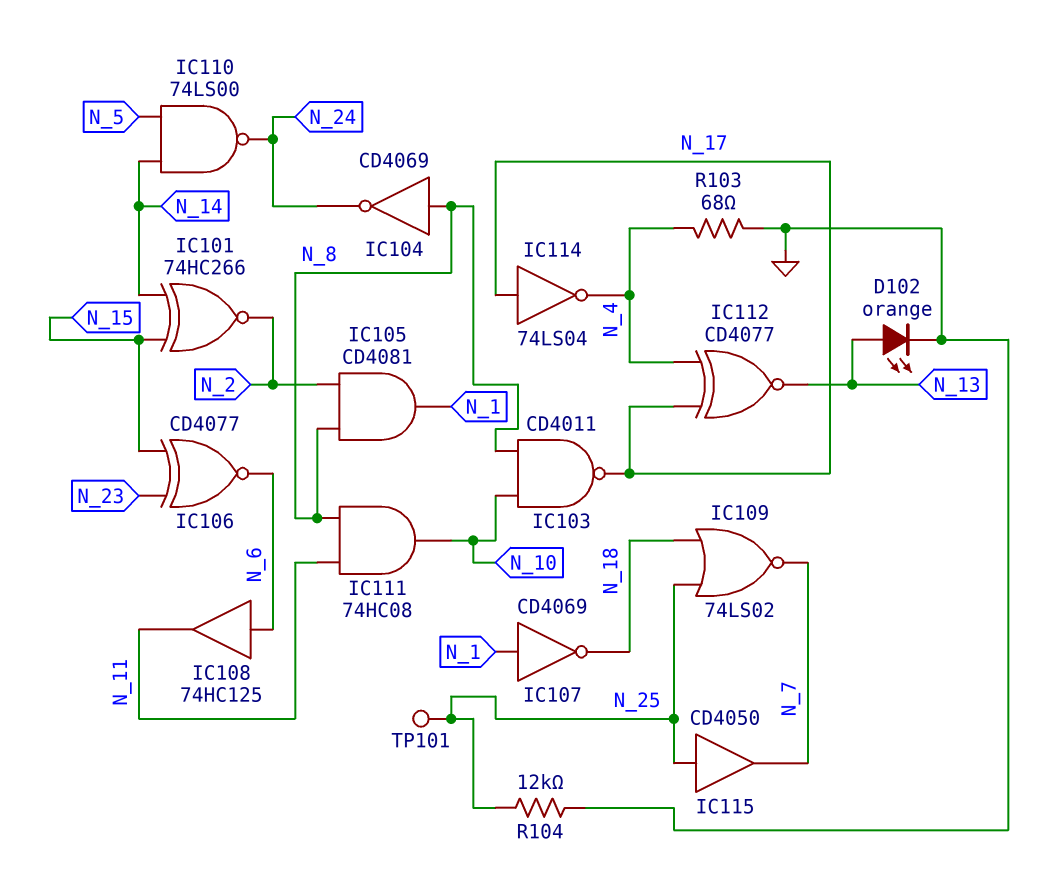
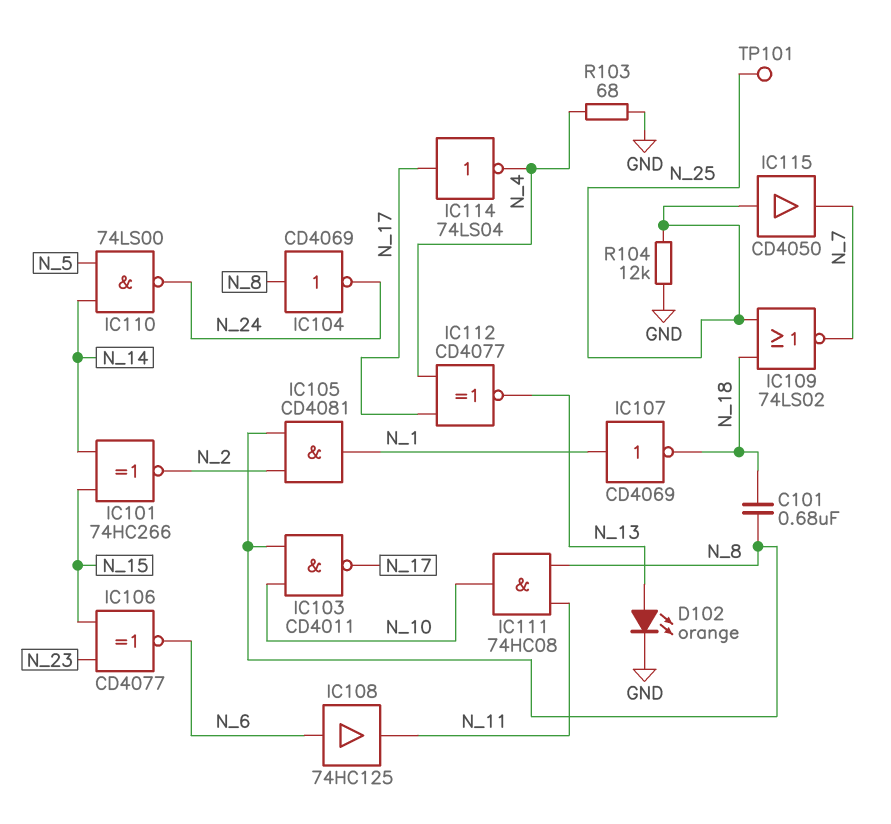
C101: none -> 680nF (N_8, N_18)

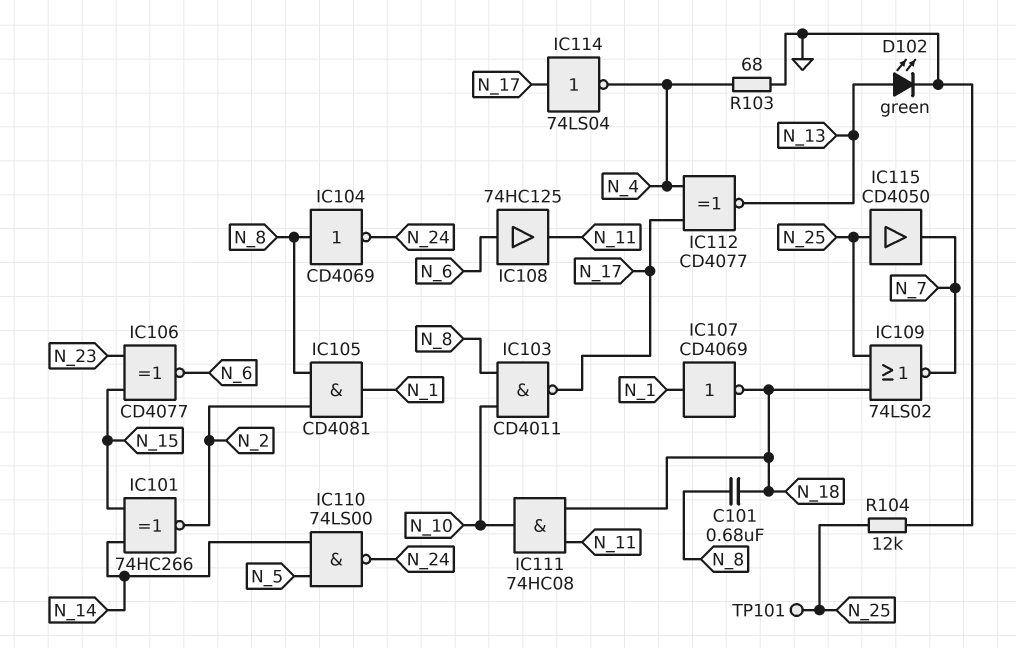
D102: LED orange (A N_13, K GND) -> LED green (A N_13, K GND)
IC111: AND 74HC08 (in N_8, in N_11, out N_10) -> AND 74HC08 (in N_11, in N_18, out N_10)

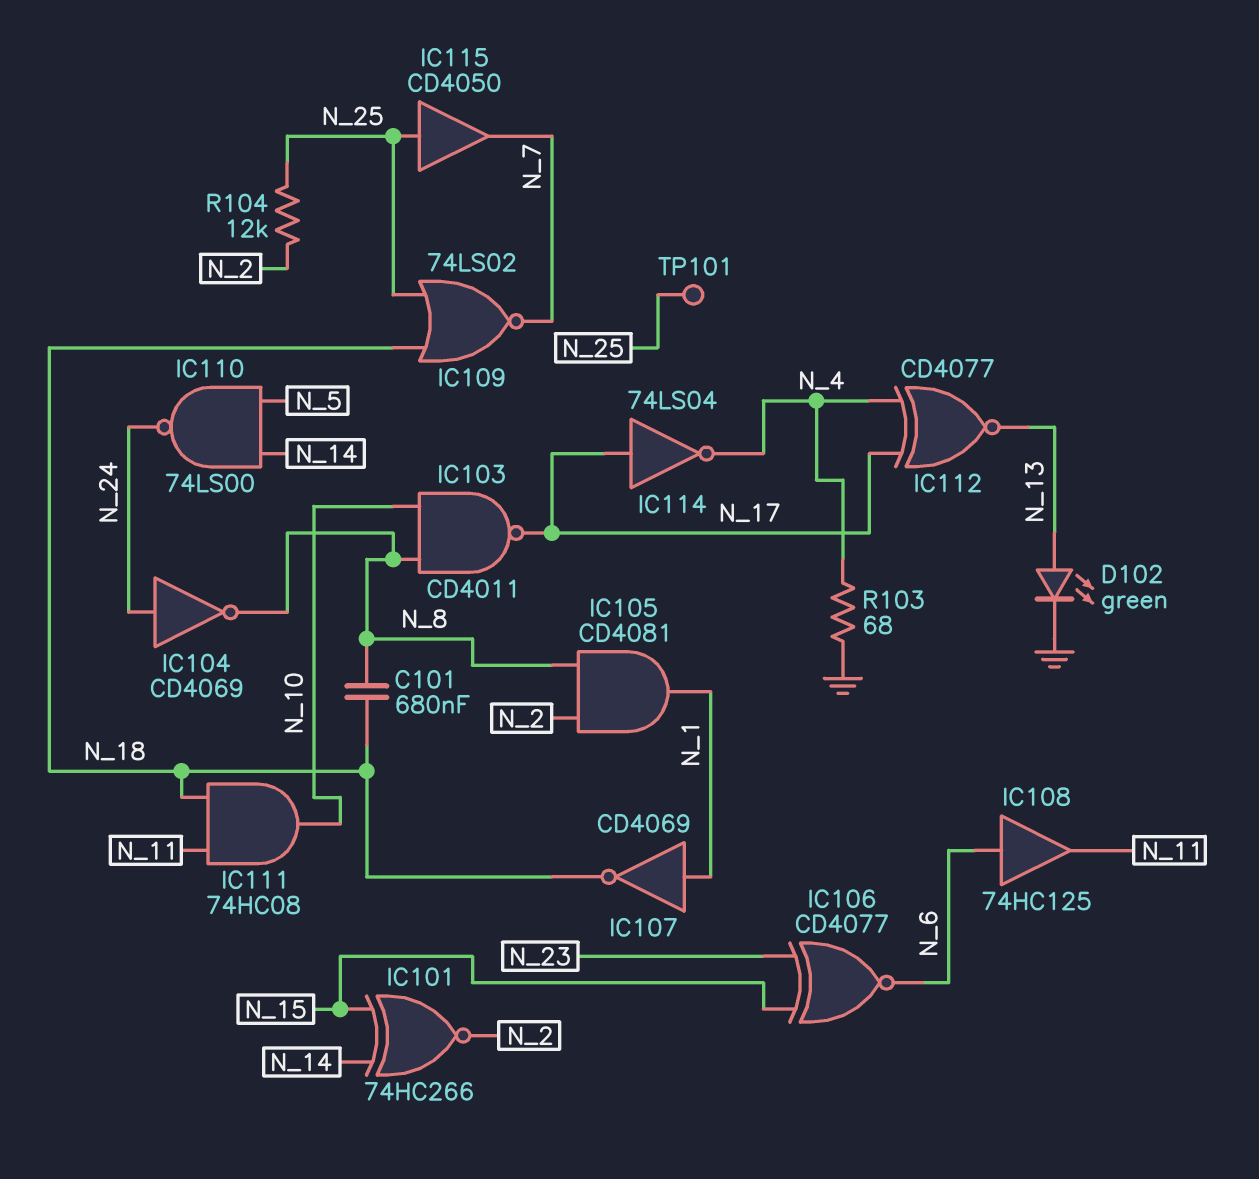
IC104: NOT CD4069 (in N_8, out N_24) -> NOT CD4069 (in N_24, out N_8)
R104: 12k (GND, N_25) -> 12k (N_2, N_25)

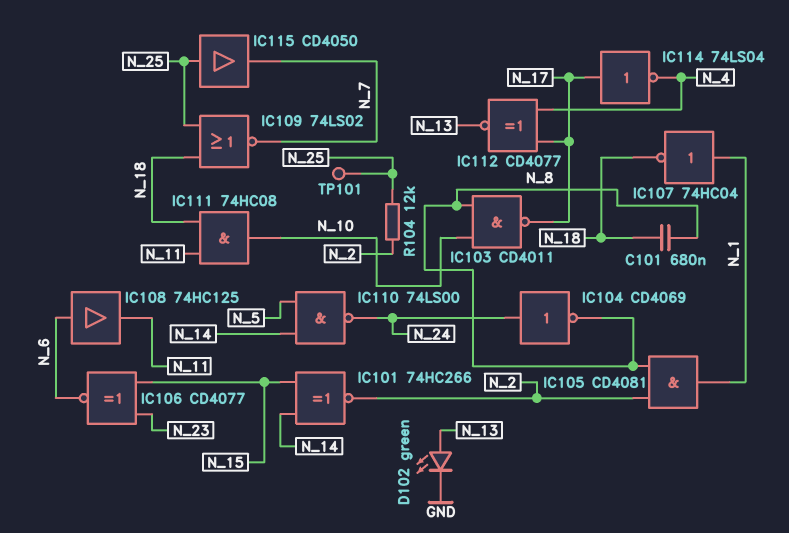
IC107: NOT CD4069 (in N_1, out N_18) -> NOT 74HC04 (in N_1, out N_18)
R103: 68 (GND, N_4) -> none

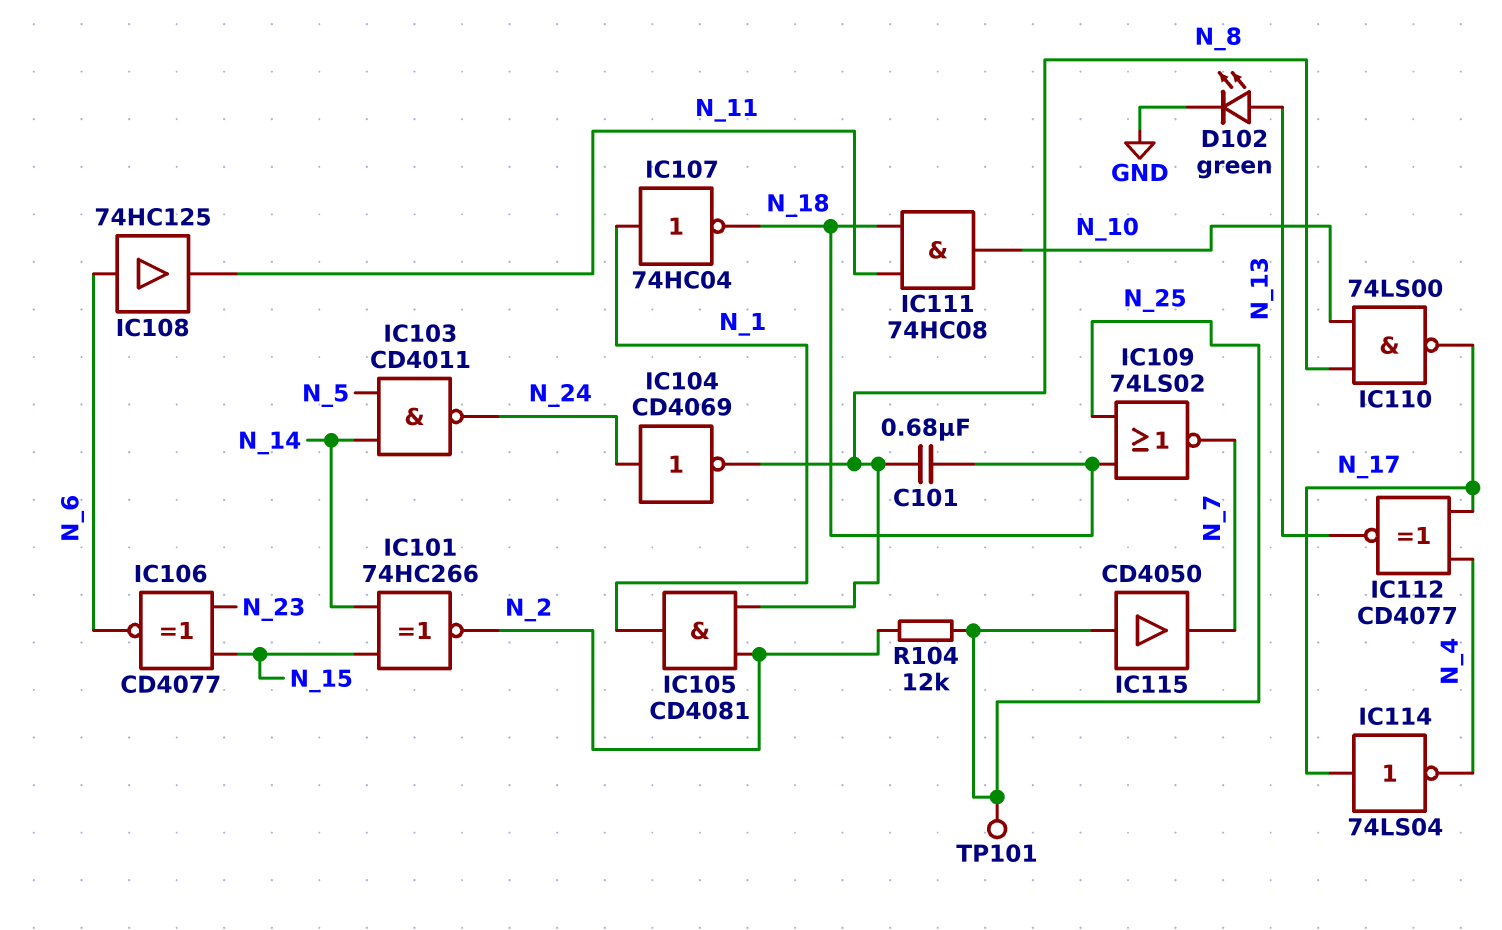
IC103: NAND CD4011 (in N_8, in N_10, out N_17) -> NAND CD4011 (in N_5, in N_14, out N_24)
IC110: NAND 74LS00 (in N_5, in N_14, out N_24) -> NAND 74LS00 (in N_8, in N_10, out N_17)

